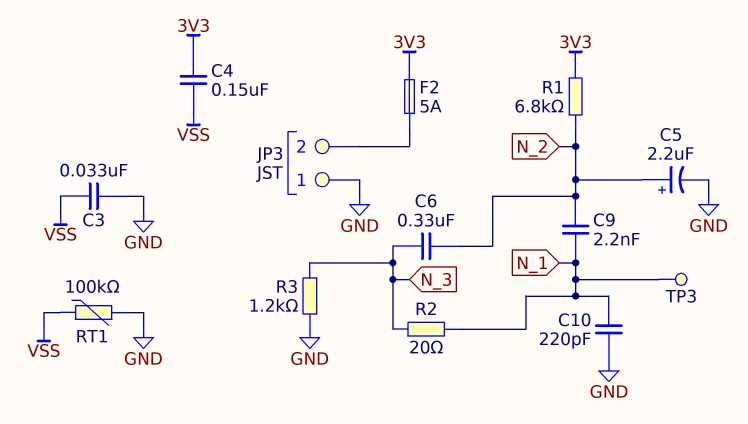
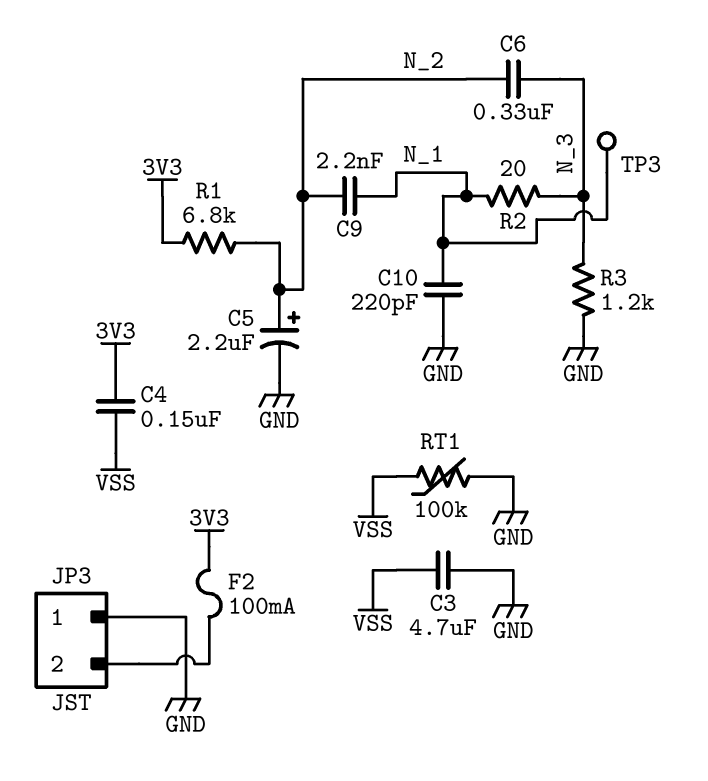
C3: 33nF (GND, VSS) -> 4.7uF (GND, VSS)
F2: 5A (3V3, JP3/2) -> 100mA (3V3, JP3/2)

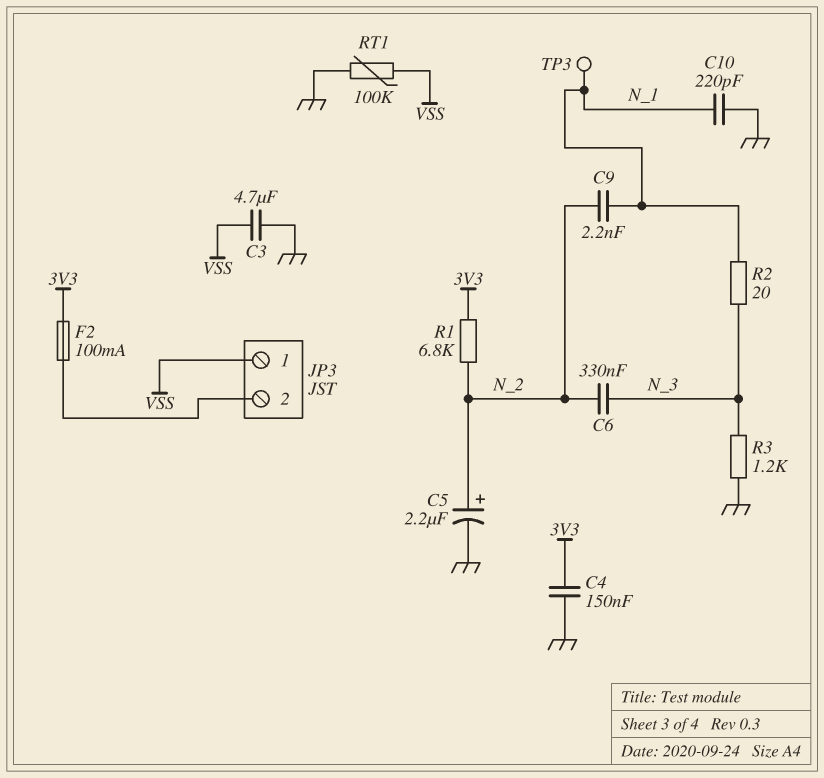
C4: 150nF (3V3, VSS) -> 150nF (3V3, GND)
JP3 pin 1: GND -> VSS

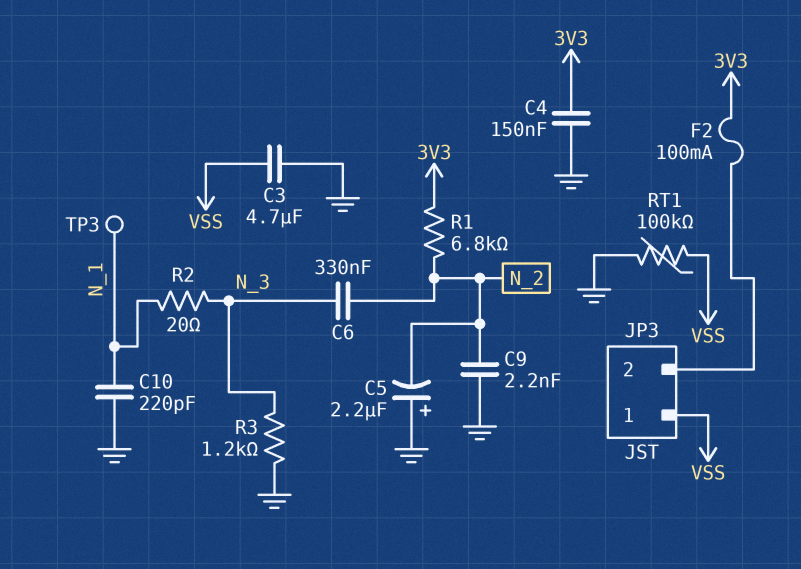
C5: 2.2uF (plus N_2, minus GND) -> 2.2uF (plus GND, minus N_2)
C9: 2.2nF (N_1, N_2) -> 2.2nF (GND, N_2)

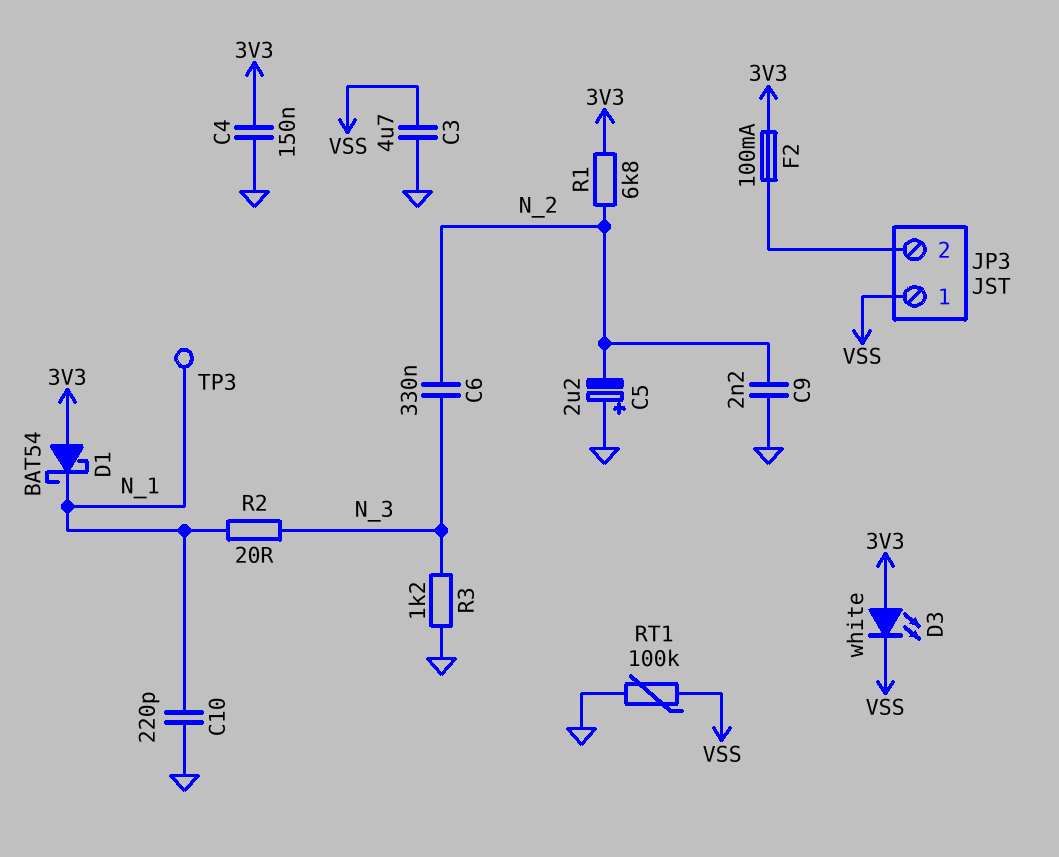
D1: none -> schottky BAT54 (A 3V3, K N_1)
D3: none -> LED white (A 3V3, K VSS)

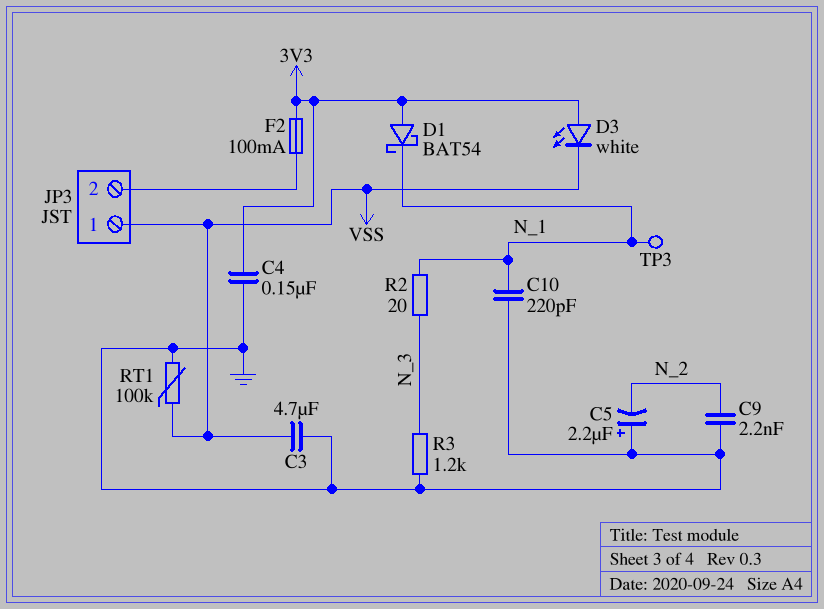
C6: 330nF (N_2, N_3) -> none
R1: 6.8k (3V3, N_2) -> none

